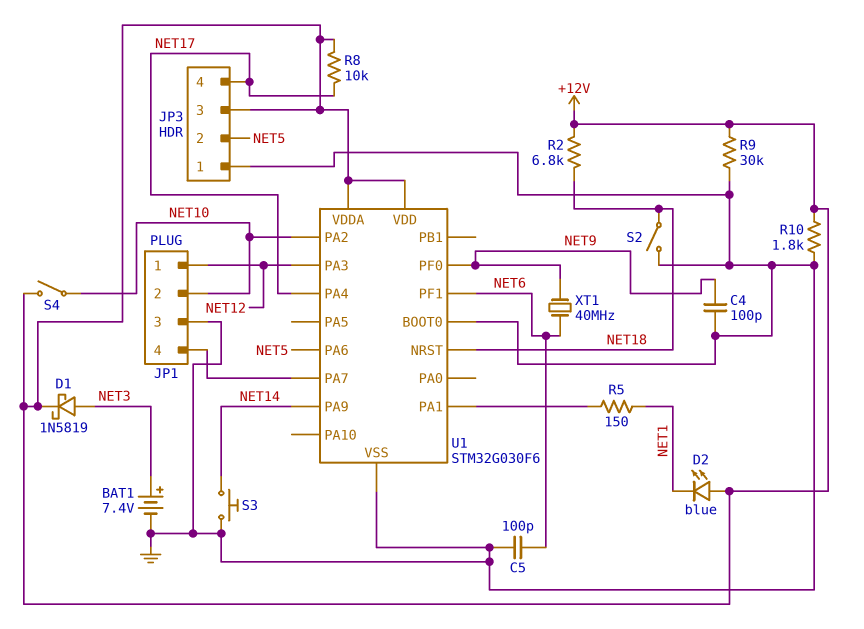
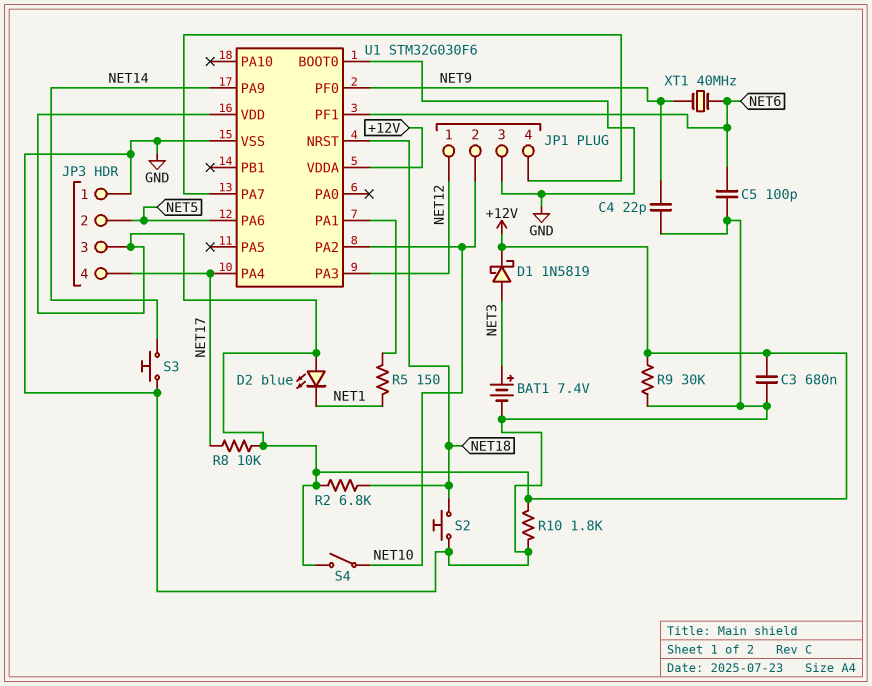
C3: none -> 680nF (+12V, GND)
C4: 100pF (GND, NET9) -> 22pF (GND, NET9)
S2: switch (GND, NET18) -> button (GND, NET18)

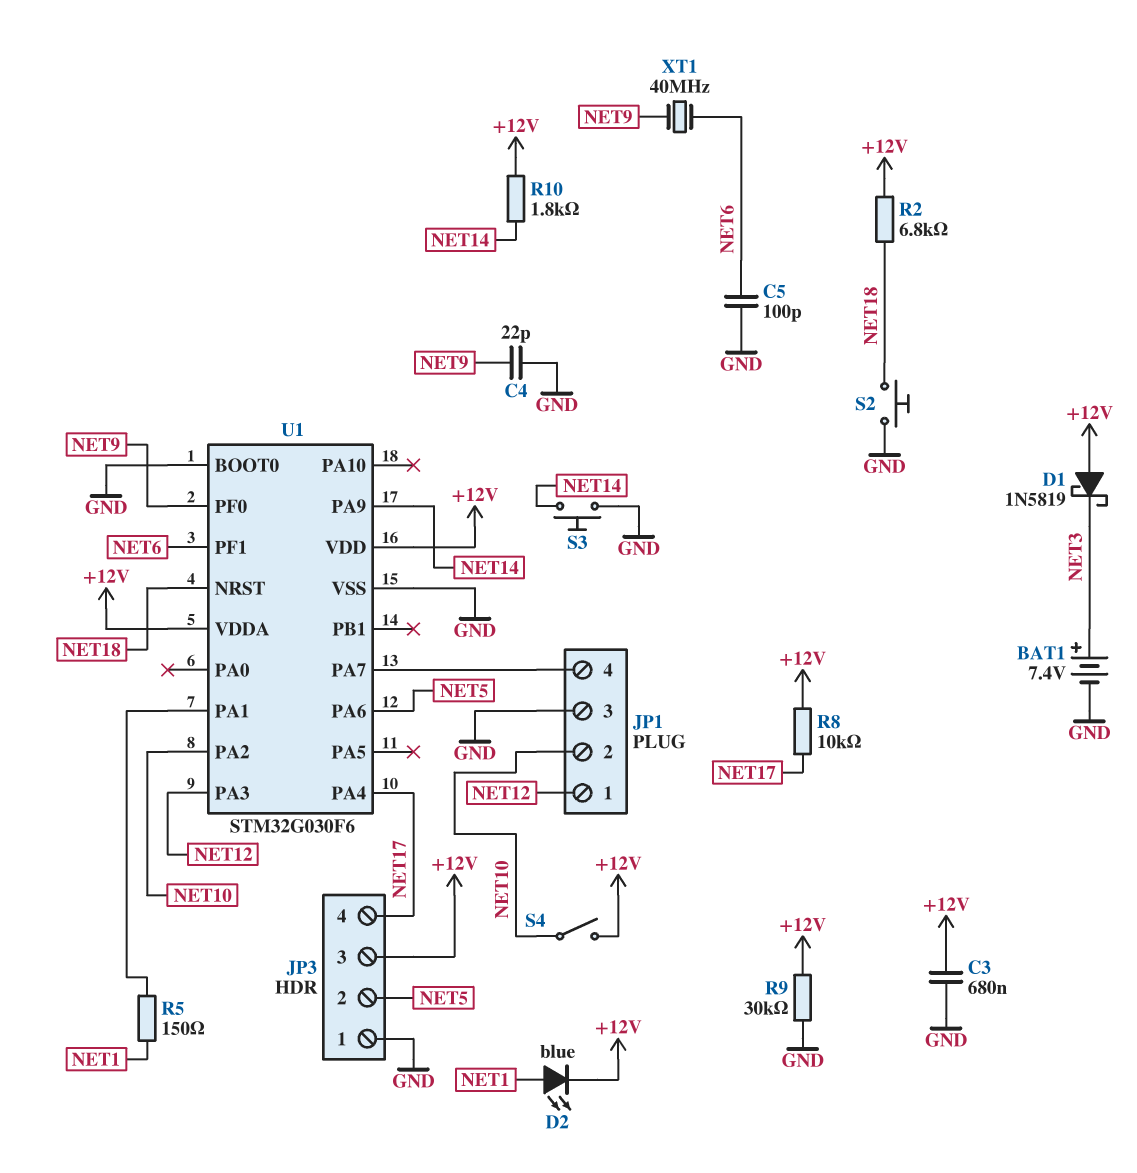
D1: schottky 1N5819 (A NET3, K +12V) -> schottky 1N5819 (A +12V, K NET3)
D2: LED blue (A +12V, K NET1) -> LED blue (A NET1, K +12V)
R10: 1.8k (+12V, GND) -> 1.8k (+12V, NET14)

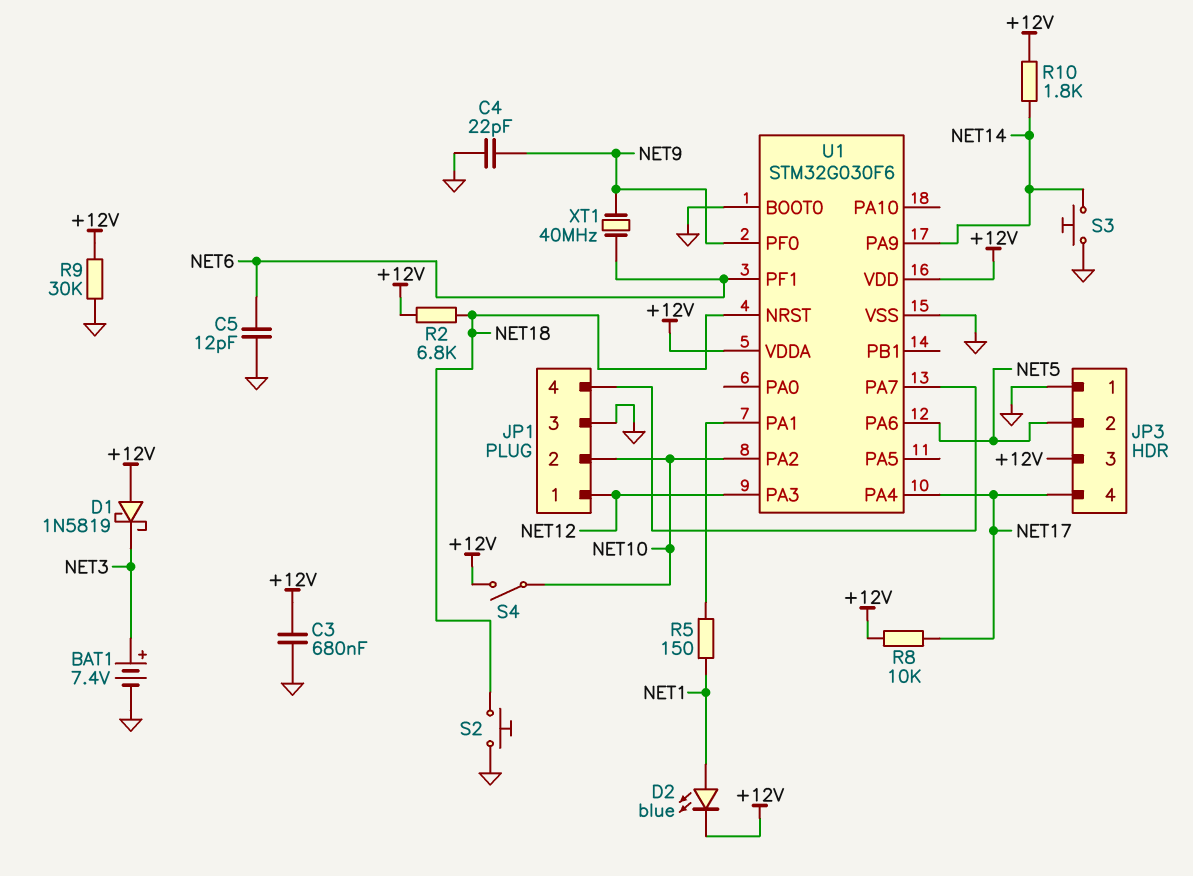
C5: 100pF (GND, NET6) -> 12pF (GND, NET6)

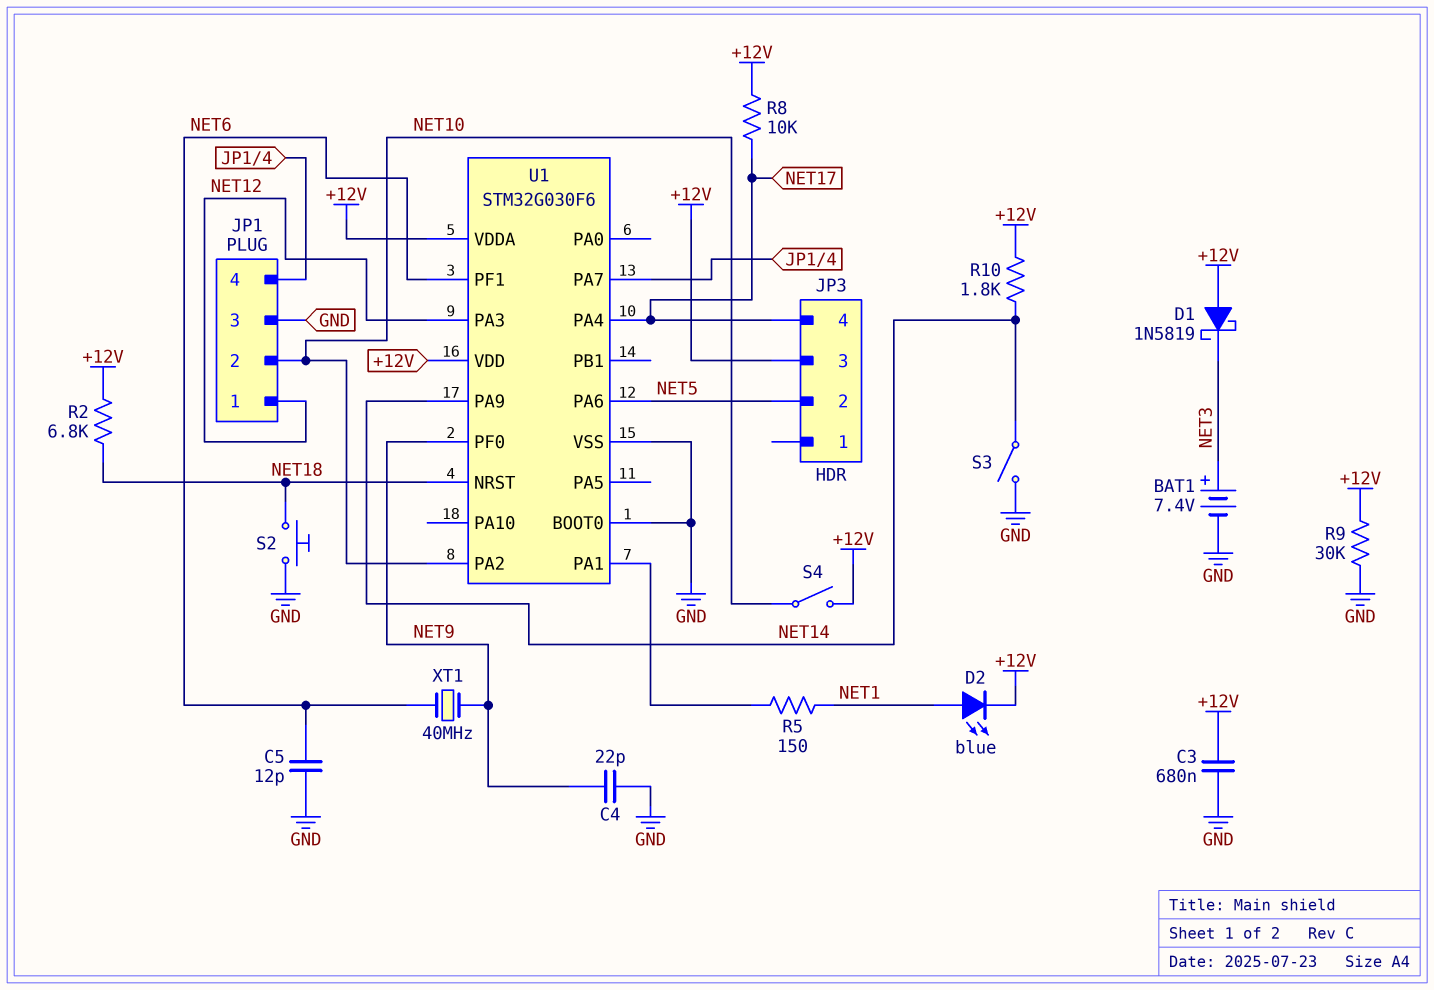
JP3 pin 1: GND -> none
S3: button (GND, NET14) -> switch (GND, NET14)

